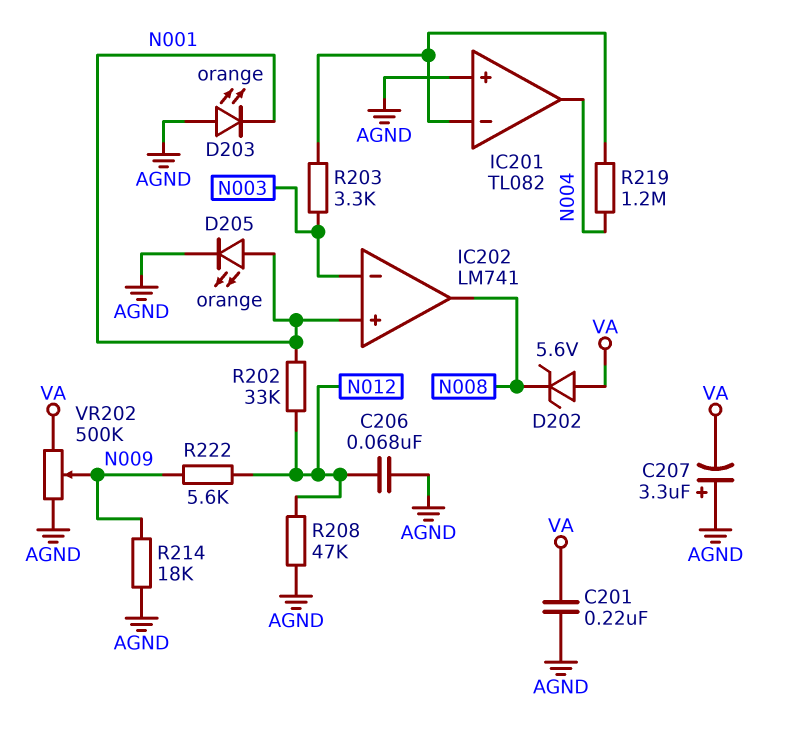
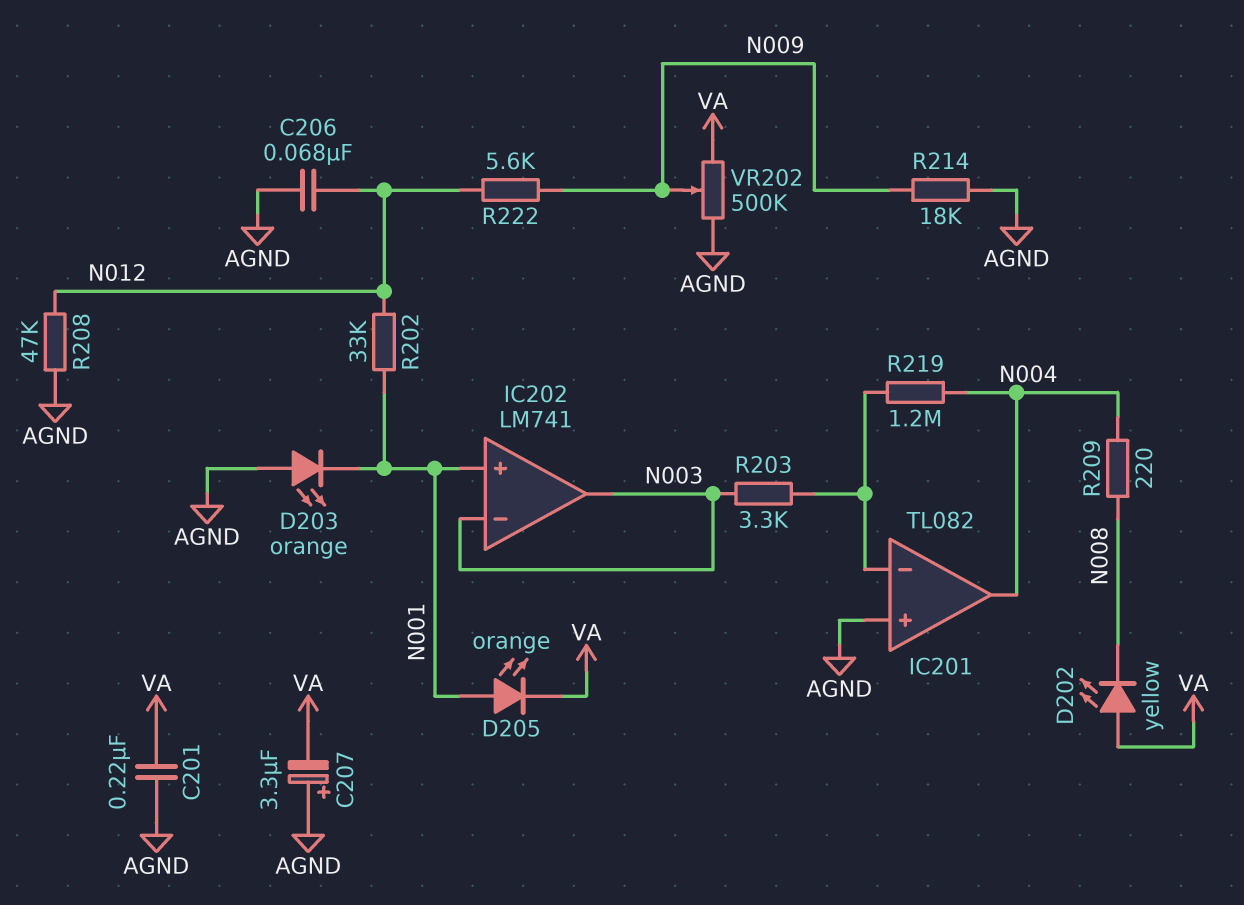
D202: zener 5.6V (A VA, K N008) -> LED yellow (A VA, K N008)
D205: LED orange (A N001, K AGND) -> LED orange (A N001, K VA)
IC202 pin out: N008 -> N003
R209: none -> 220 (N004, N008)

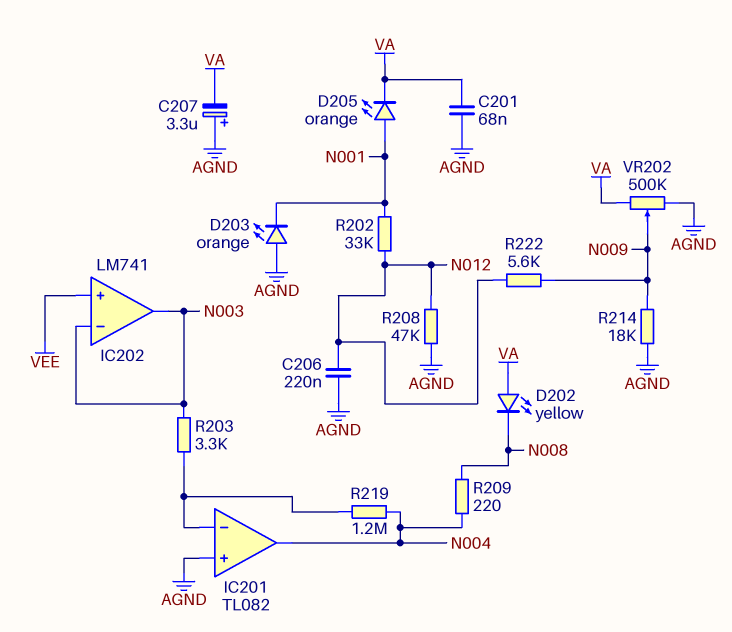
C201: 220nF (AGND, VA) -> 68nF (AGND, VA)
C206: 68nF (AGND, N012) -> 220nF (AGND, N012)
IC202 pin in+: N001 -> VEE

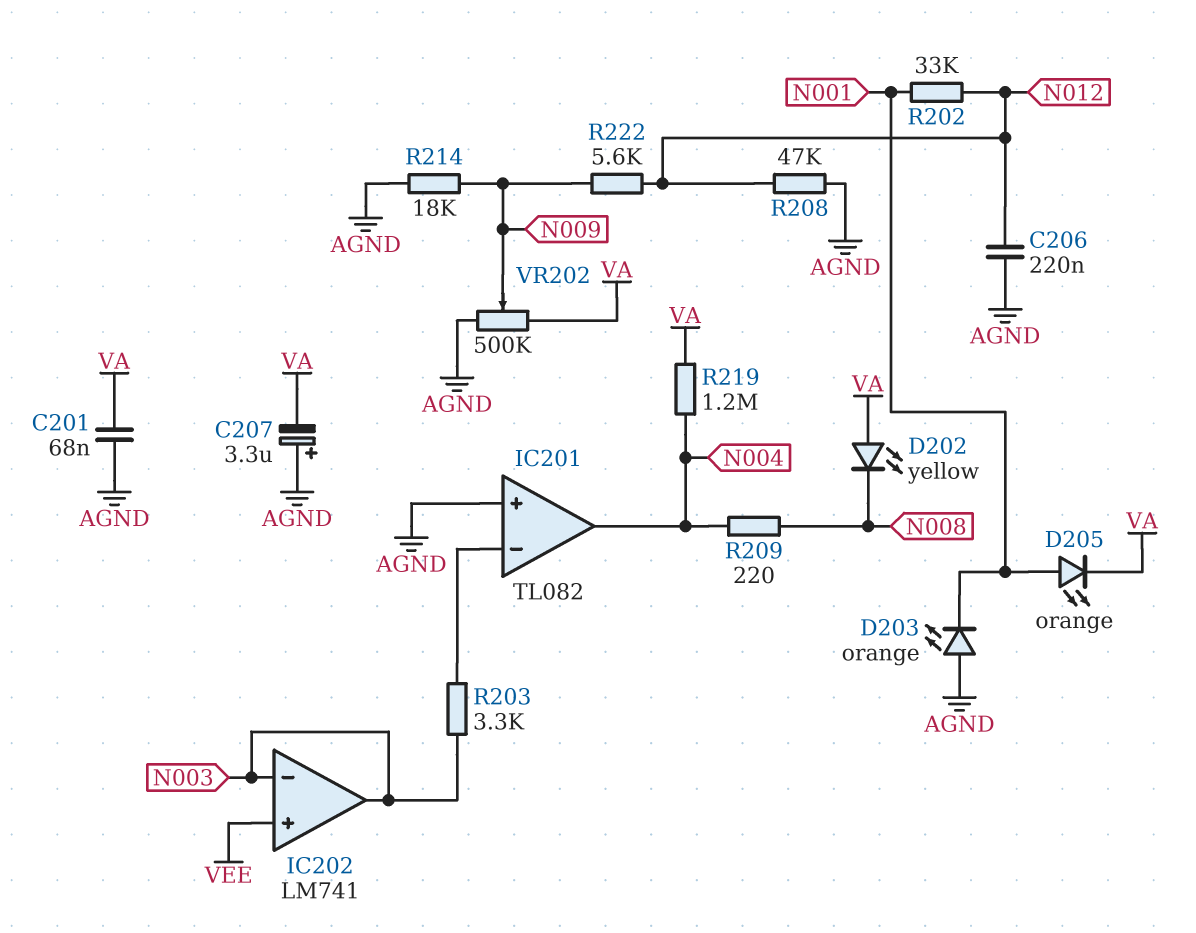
R219: 1.2M (IC201/in-, N004) -> 1.2M (N004, VA)

